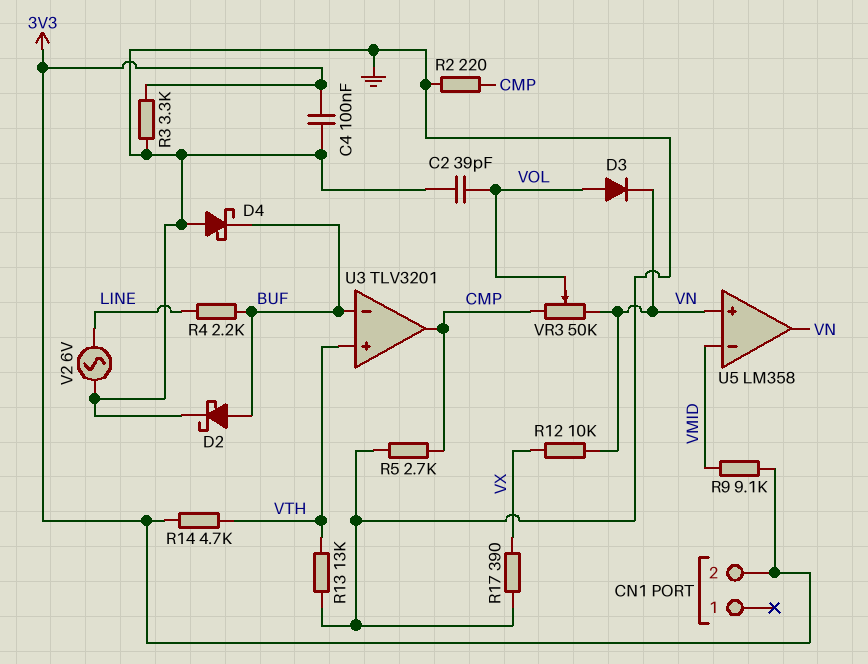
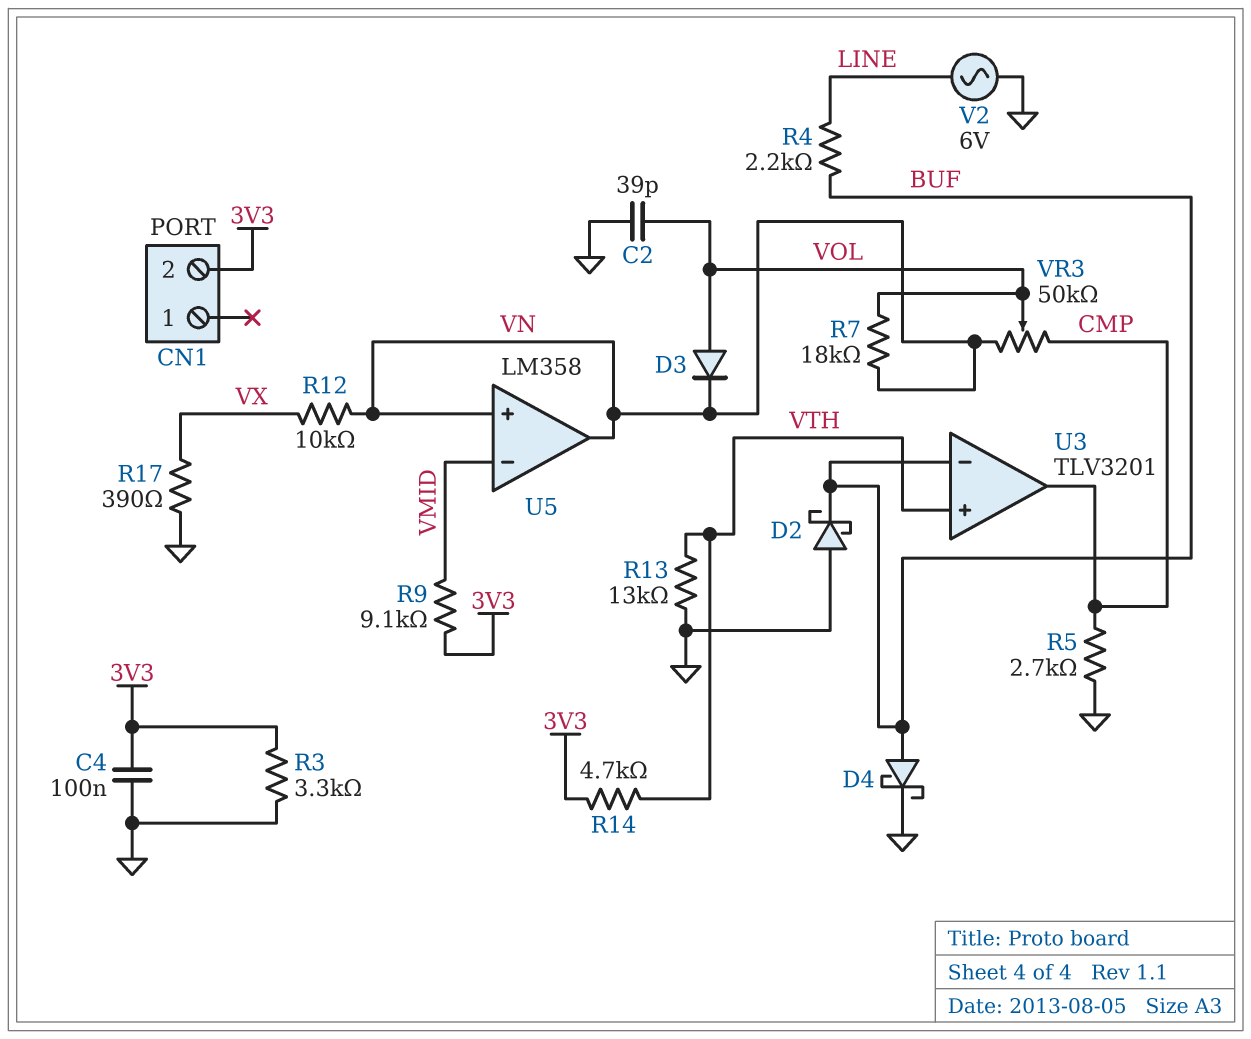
D2: schottky (A BUF, K GND) -> schottky (A GND, K BUF)
D4: schottky (A GND, K BUF) -> schottky (A BUF, K GND)
R2: 220 (CMP, GND) -> none
R7: none -> 18k (VN, VOL)

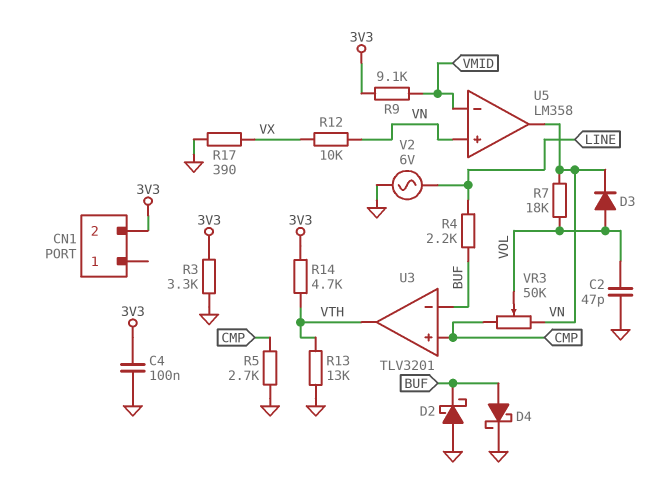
C2: 39pF (GND, VOL) -> 47pF (GND, VOL)
U3 pin in+: VTH -> CMP
U3 pin out: CMP -> VTH

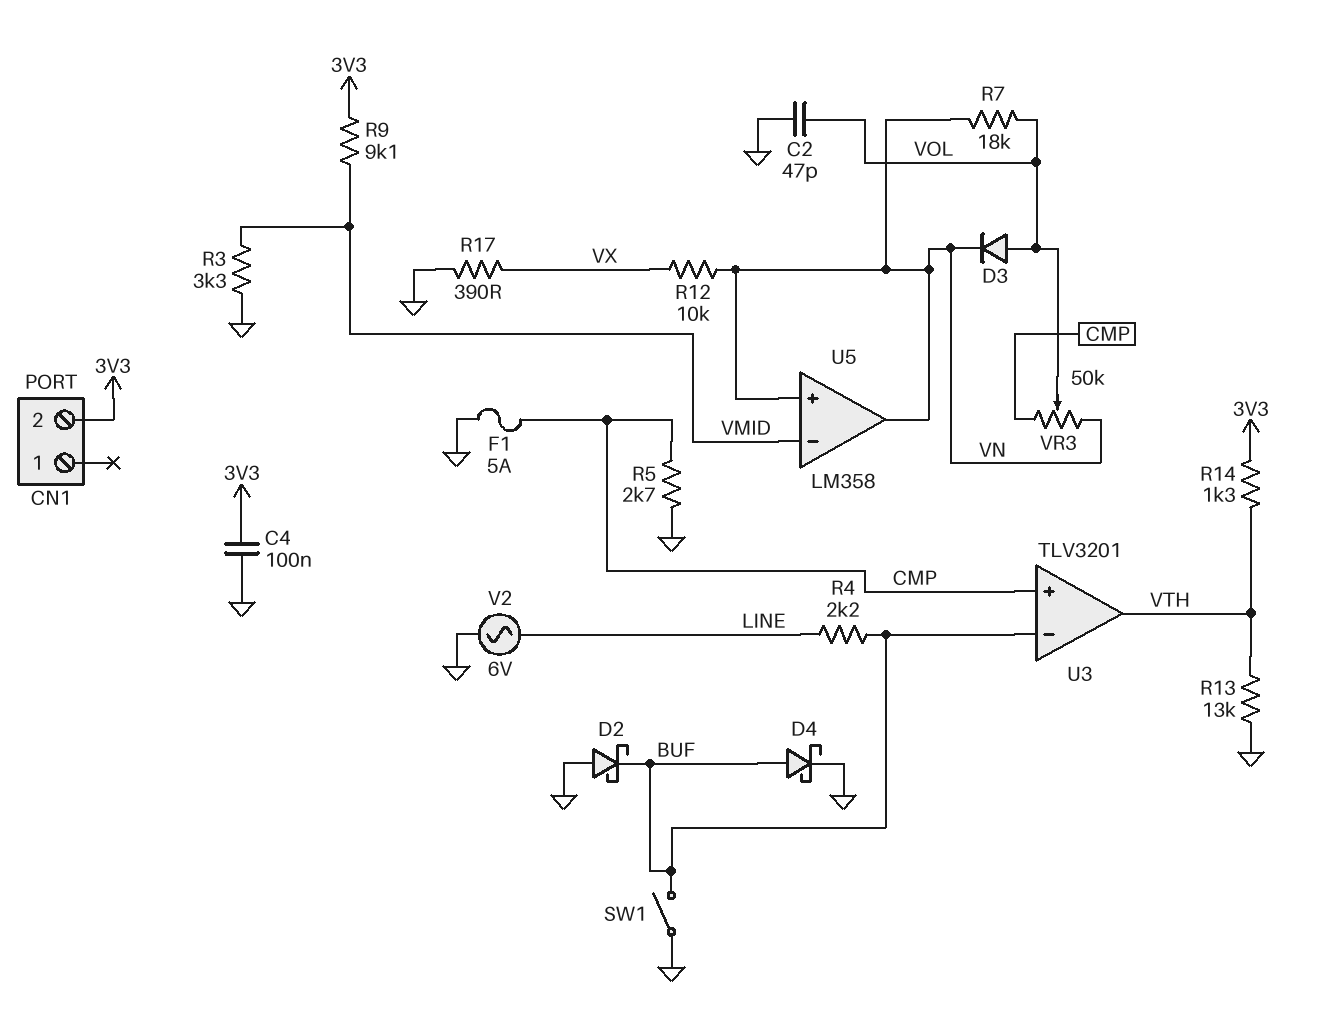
F1: none -> 5A (CMP, GND)
R3: 3.3k (3V3, GND) -> 3.3k (GND, VMID)
R14: 4.7k (3V3, VTH) -> 1.3k (3V3, VTH)
SW1: none -> switch (BUF, GND)

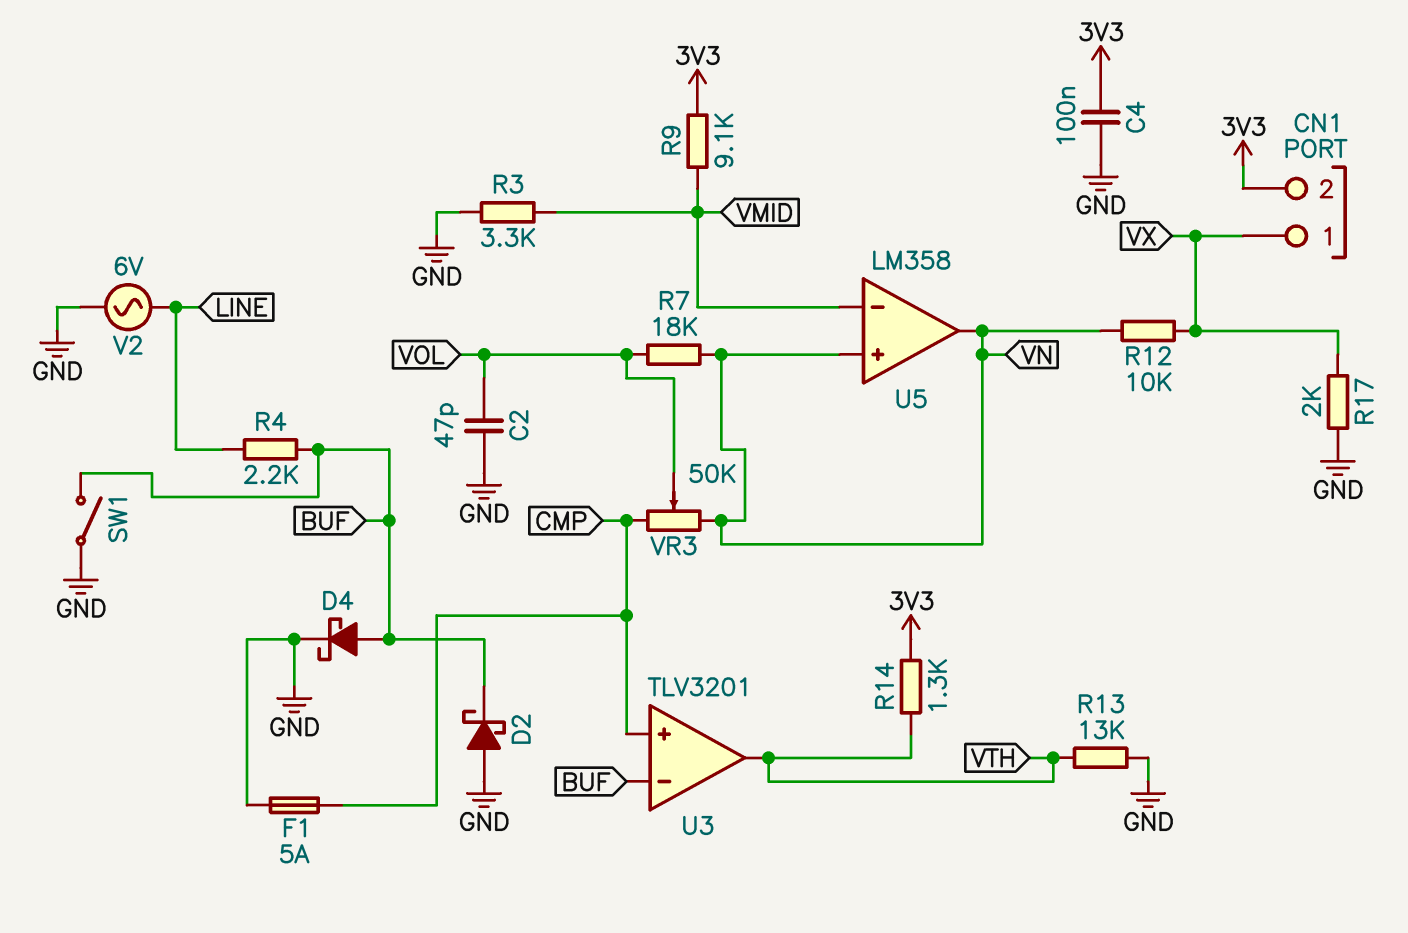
CN1 pin 1: none -> VX
D3: diode (A VOL, K VN) -> none
R5: 2.7k (CMP, GND) -> none
R17: 390 (GND, VX) -> 2k (GND, VX)

